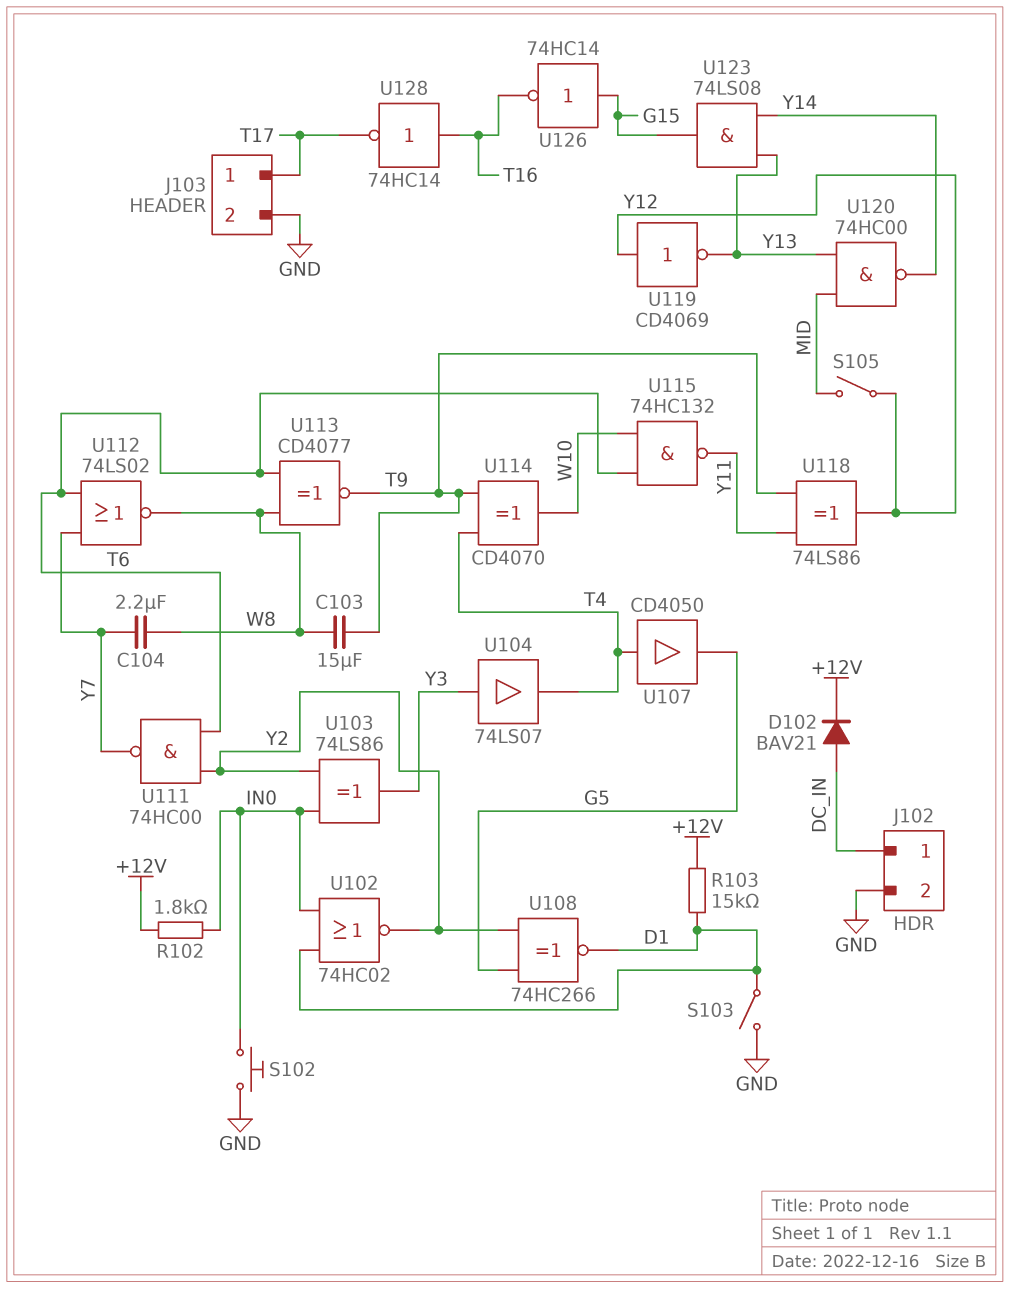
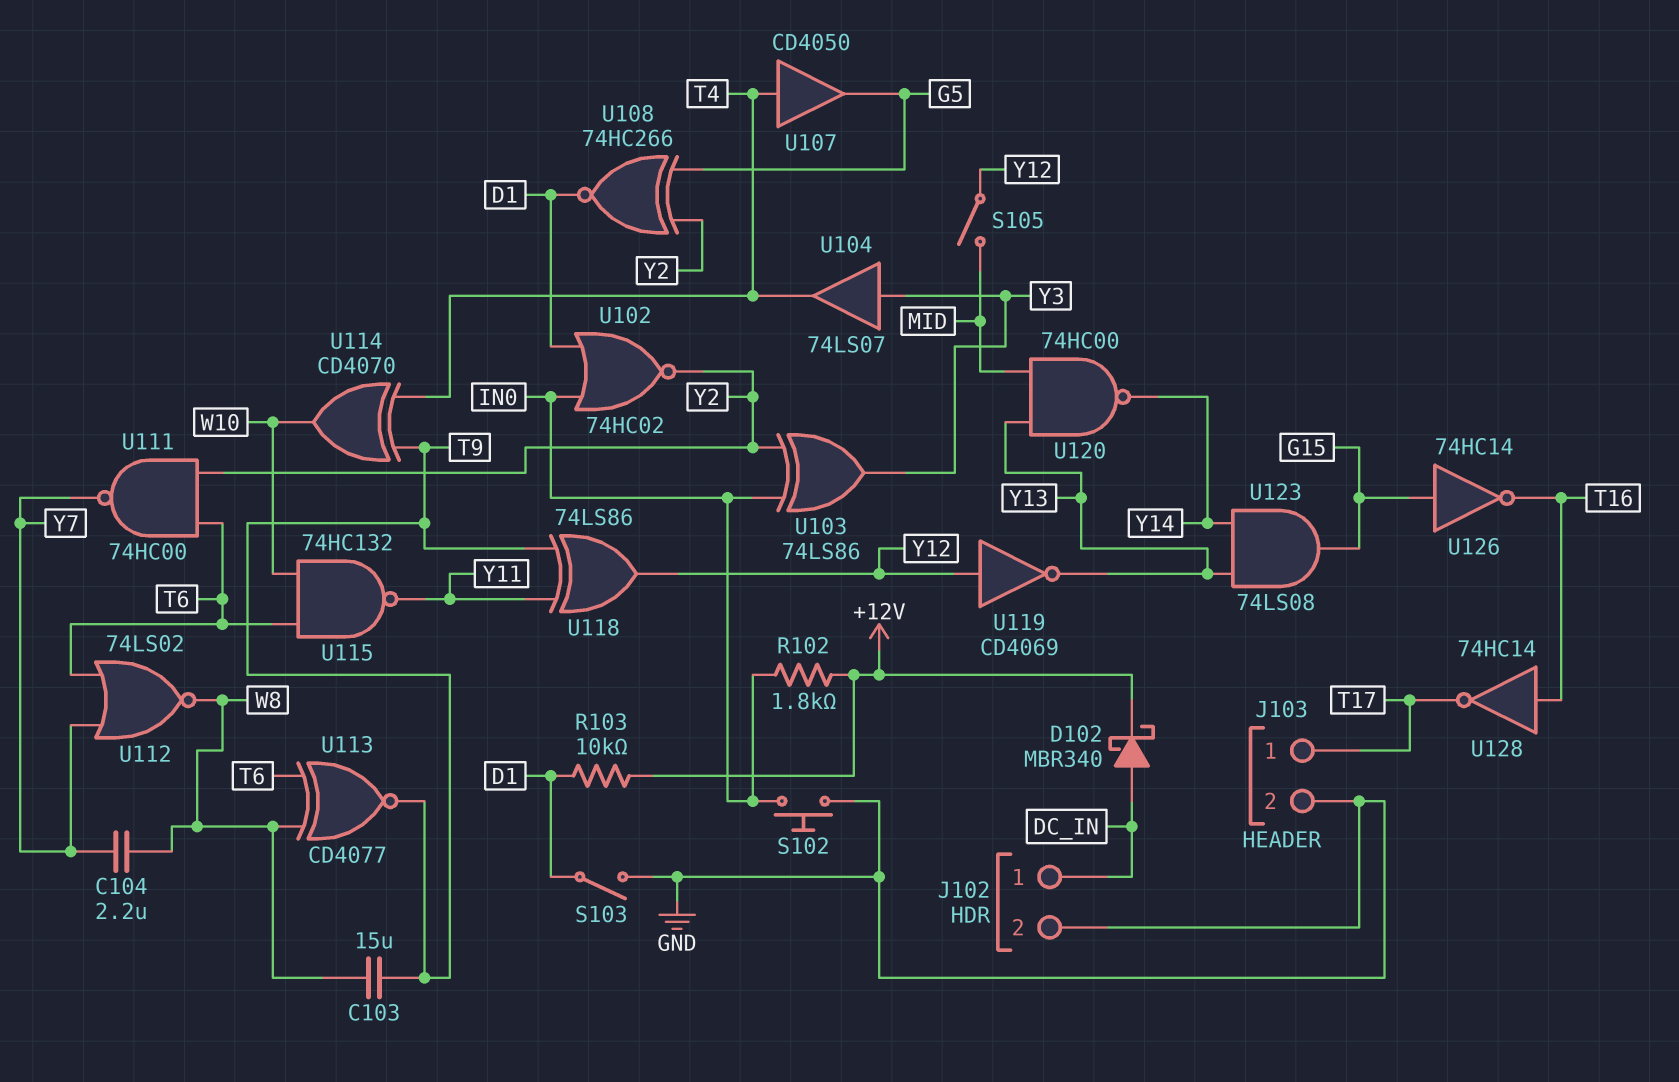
D102: diode BAV21 (A DC_IN, K +12V) -> schottky MBR340 (A DC_IN, K +12V)
R103: 15k (+12V, D1) -> 10k (+12V, D1)

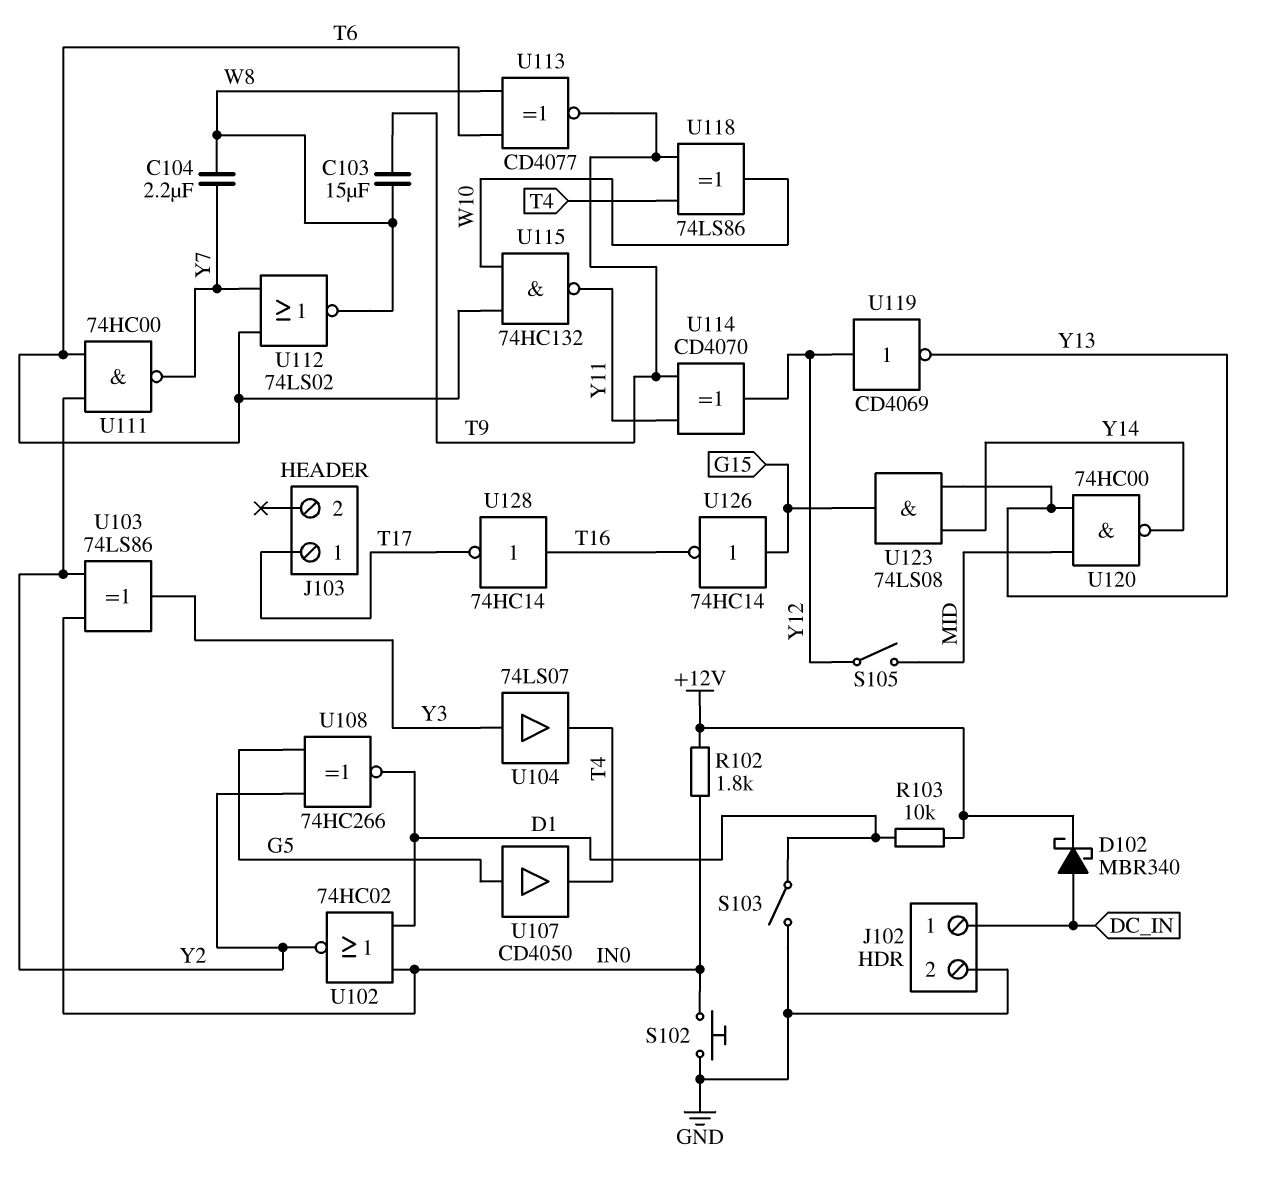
J103 pin 2: GND -> none
U107: buffer CD4050 (in T4, out G5) -> buffer CD4050 (in G5, out T4)
U114: XOR CD4070 (in T4, in T9, out W10) -> XOR CD4070 (in T9, in Y11, out Y12)
U118: XOR 74LS86 (in T9, in Y11, out Y12) -> XOR 74LS86 (in T4, in T9, out W10)

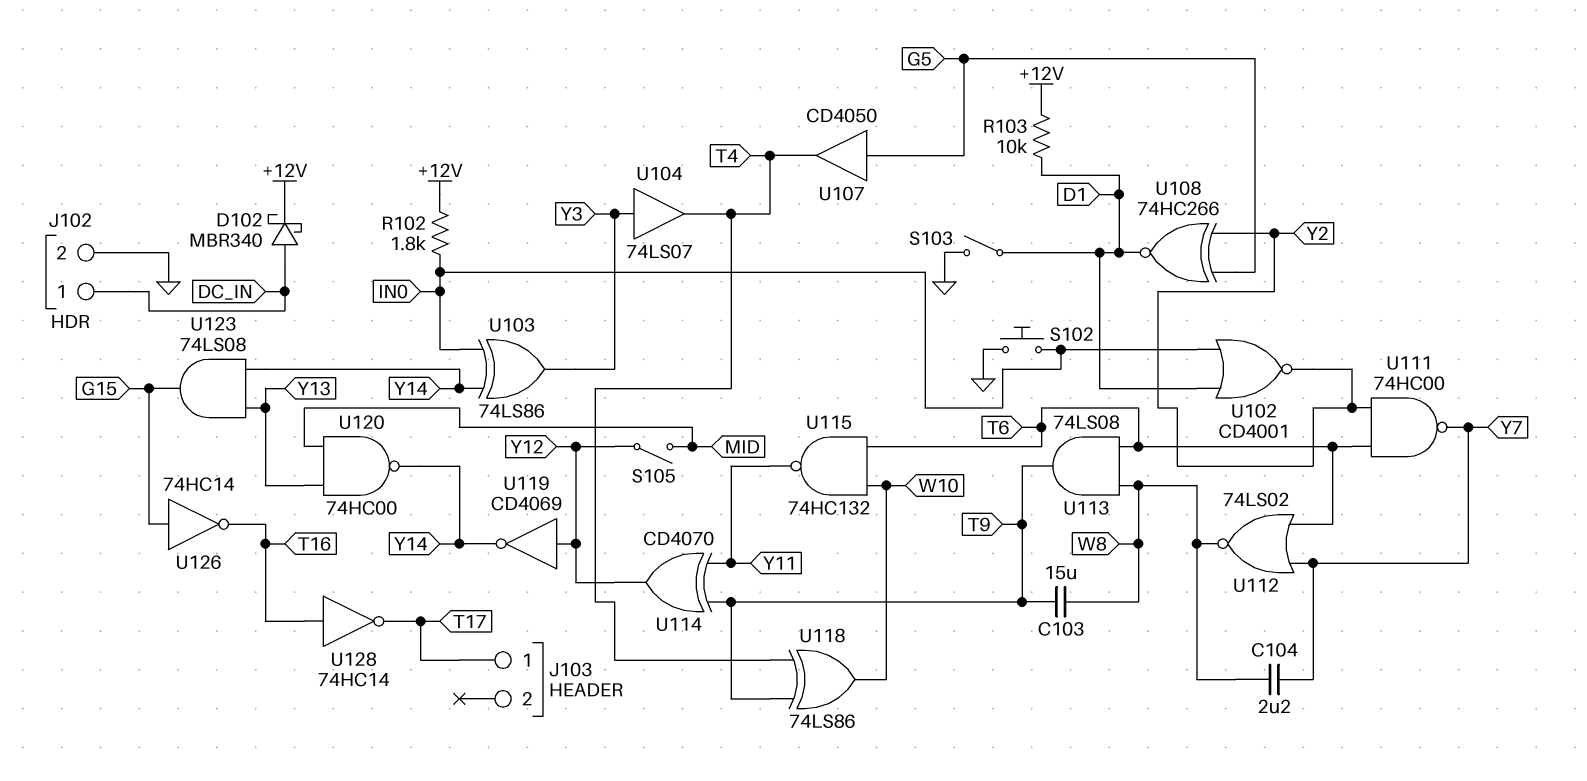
U102: NOR 74HC02 (in D1, in IN0, out Y2) -> NOR CD4001 (in D1, in IN0, out Y2)
U103: XOR 74LS86 (in IN0, in Y2, out Y3) -> XOR 74LS86 (in IN0, in Y14, out Y3)
U113: XNOR CD4077 (in T6, in W8, out T9) -> AND 74LS08 (in T6, in W8, out T9)
U119: NOT CD4069 (in Y12, out Y13) -> NOT CD4069 (in Y12, out Y14)

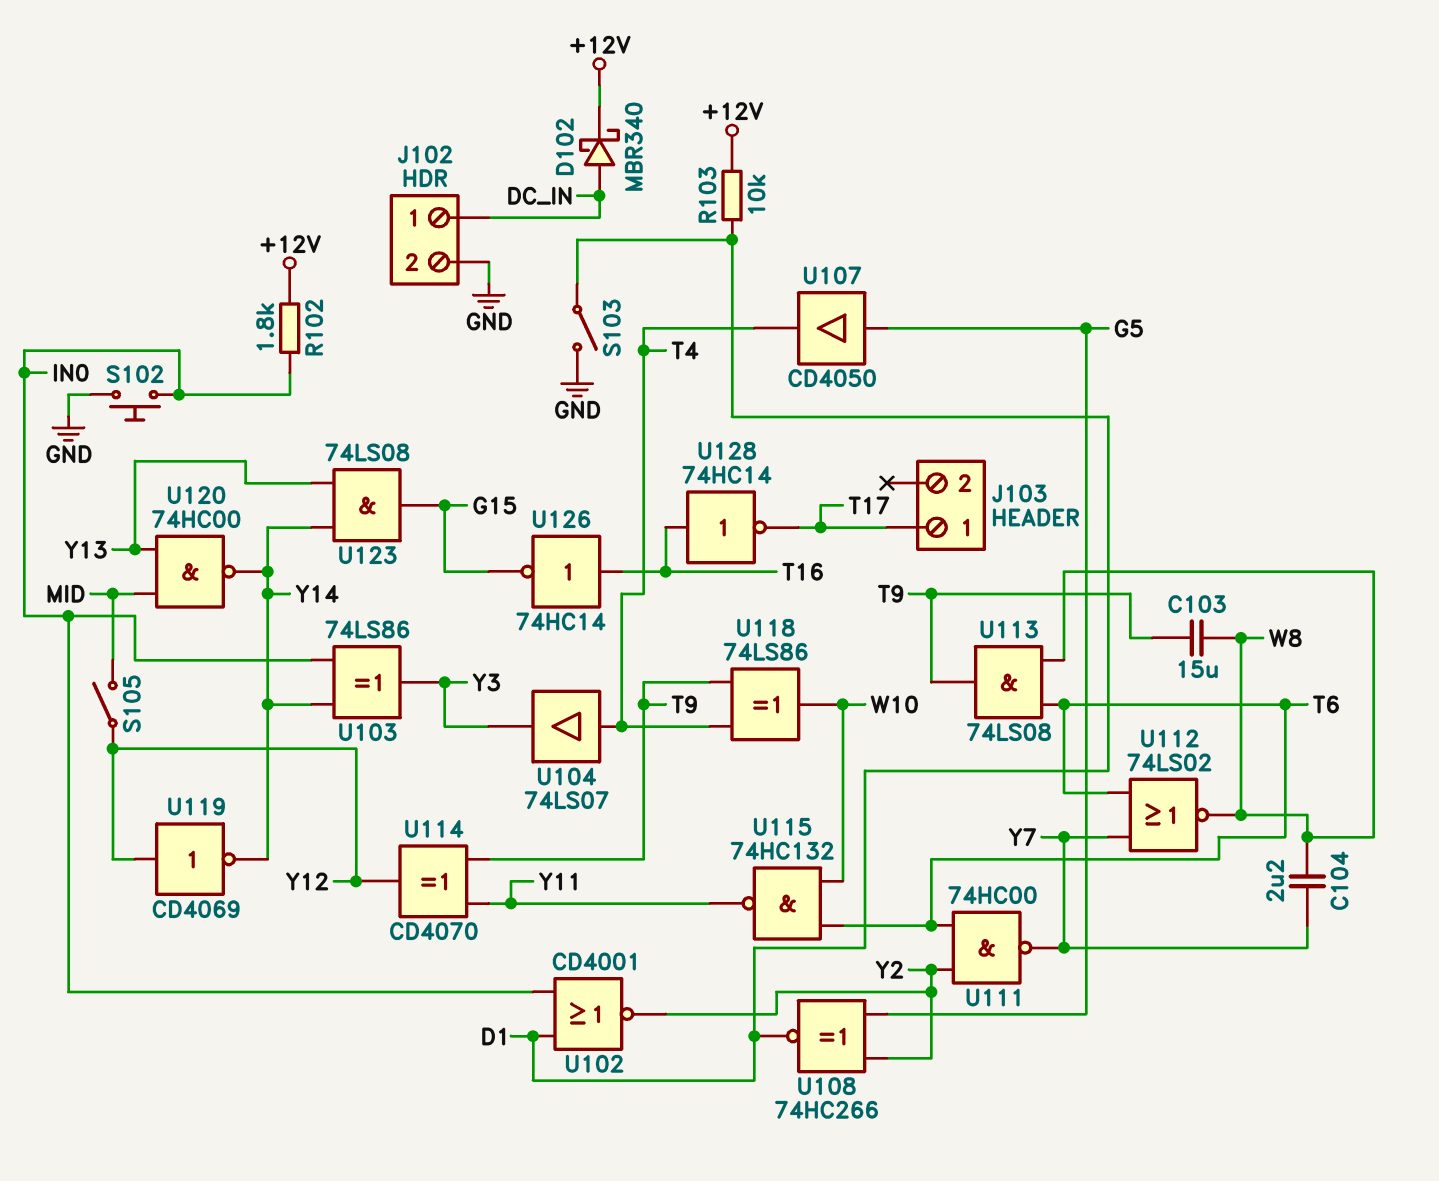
U104: buffer 74LS07 (in Y3, out T4) -> buffer 74LS07 (in T4, out Y3)
U126: NOT 74HC14 (in G15, out T16) -> NOT 74HC14 (in T16, out G15)

